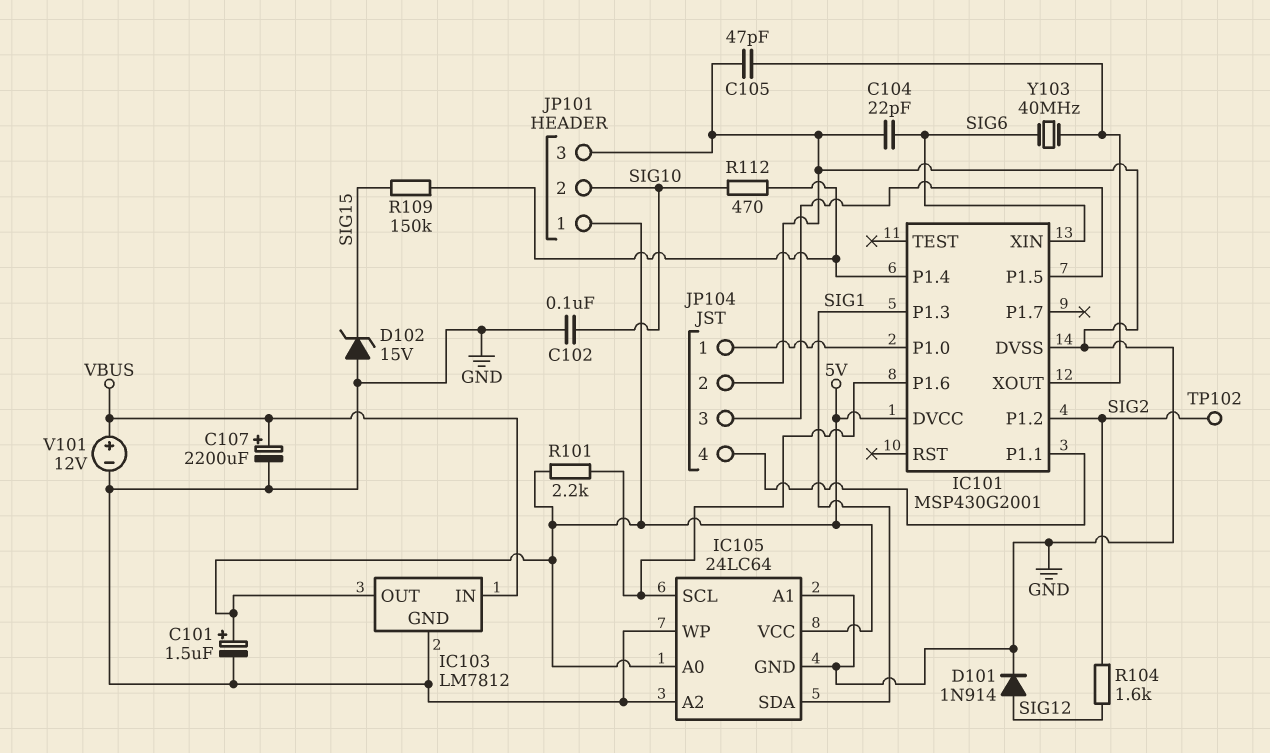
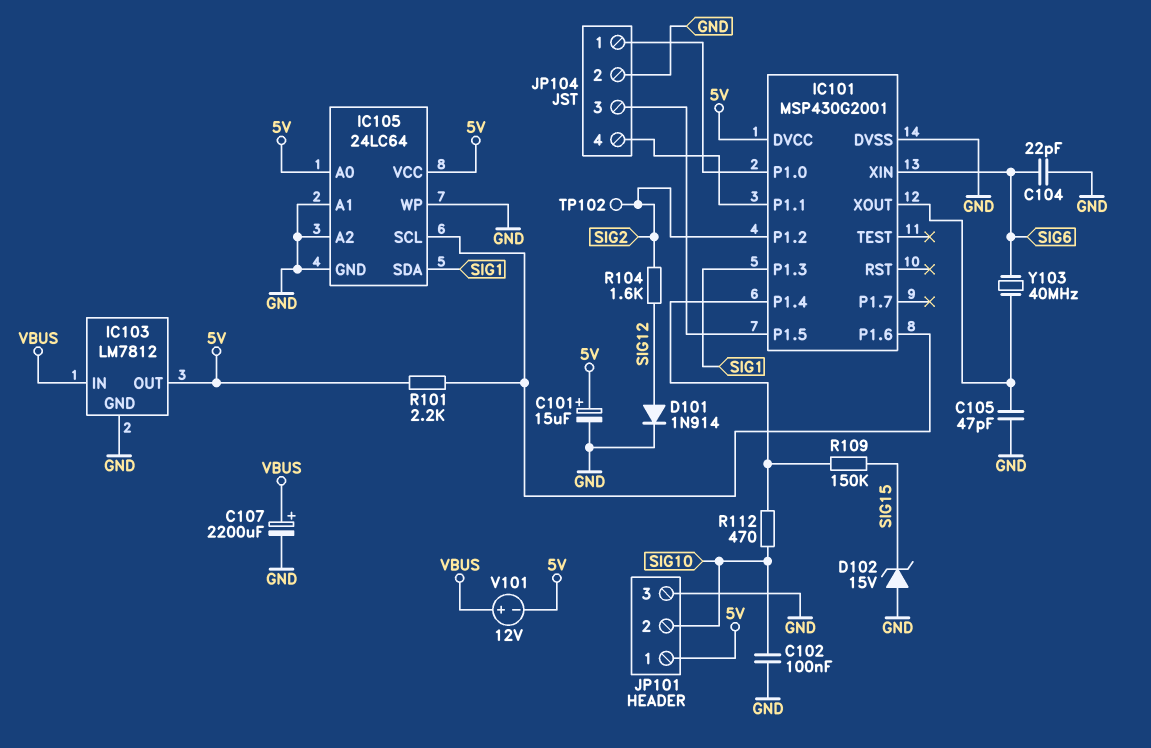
C101: 1.5uF (plus 5V, minus GND) -> 15uF (plus 5V, minus GND)
V101: 12V (plus VBUS, minus GND) -> 12V (plus VBUS, minus 5V)

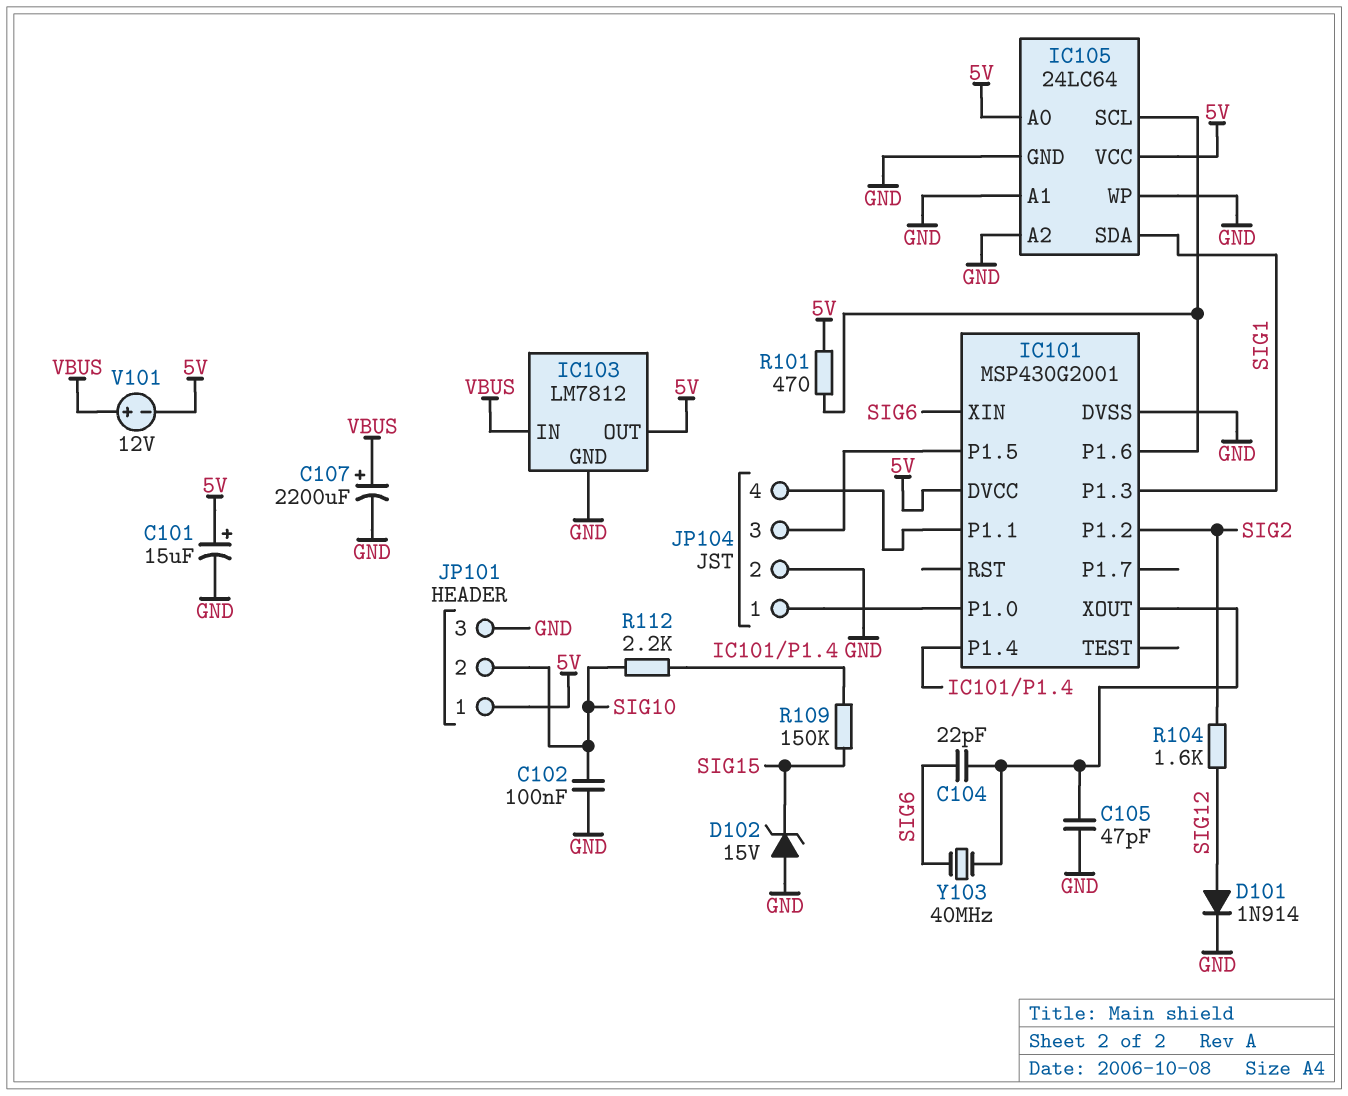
C104: 22pF (GND, SIG6) -> 22pF (IC101/XOUT, SIG6)
R101: 2.2k (5V, IC101/P1.6) -> 470 (5V, IC101/P1.6)
R112: 470 (IC101/P1.4, SIG10) -> 2.2k (IC101/P1.4, SIG10)
TP102: test point (SIG2) -> none

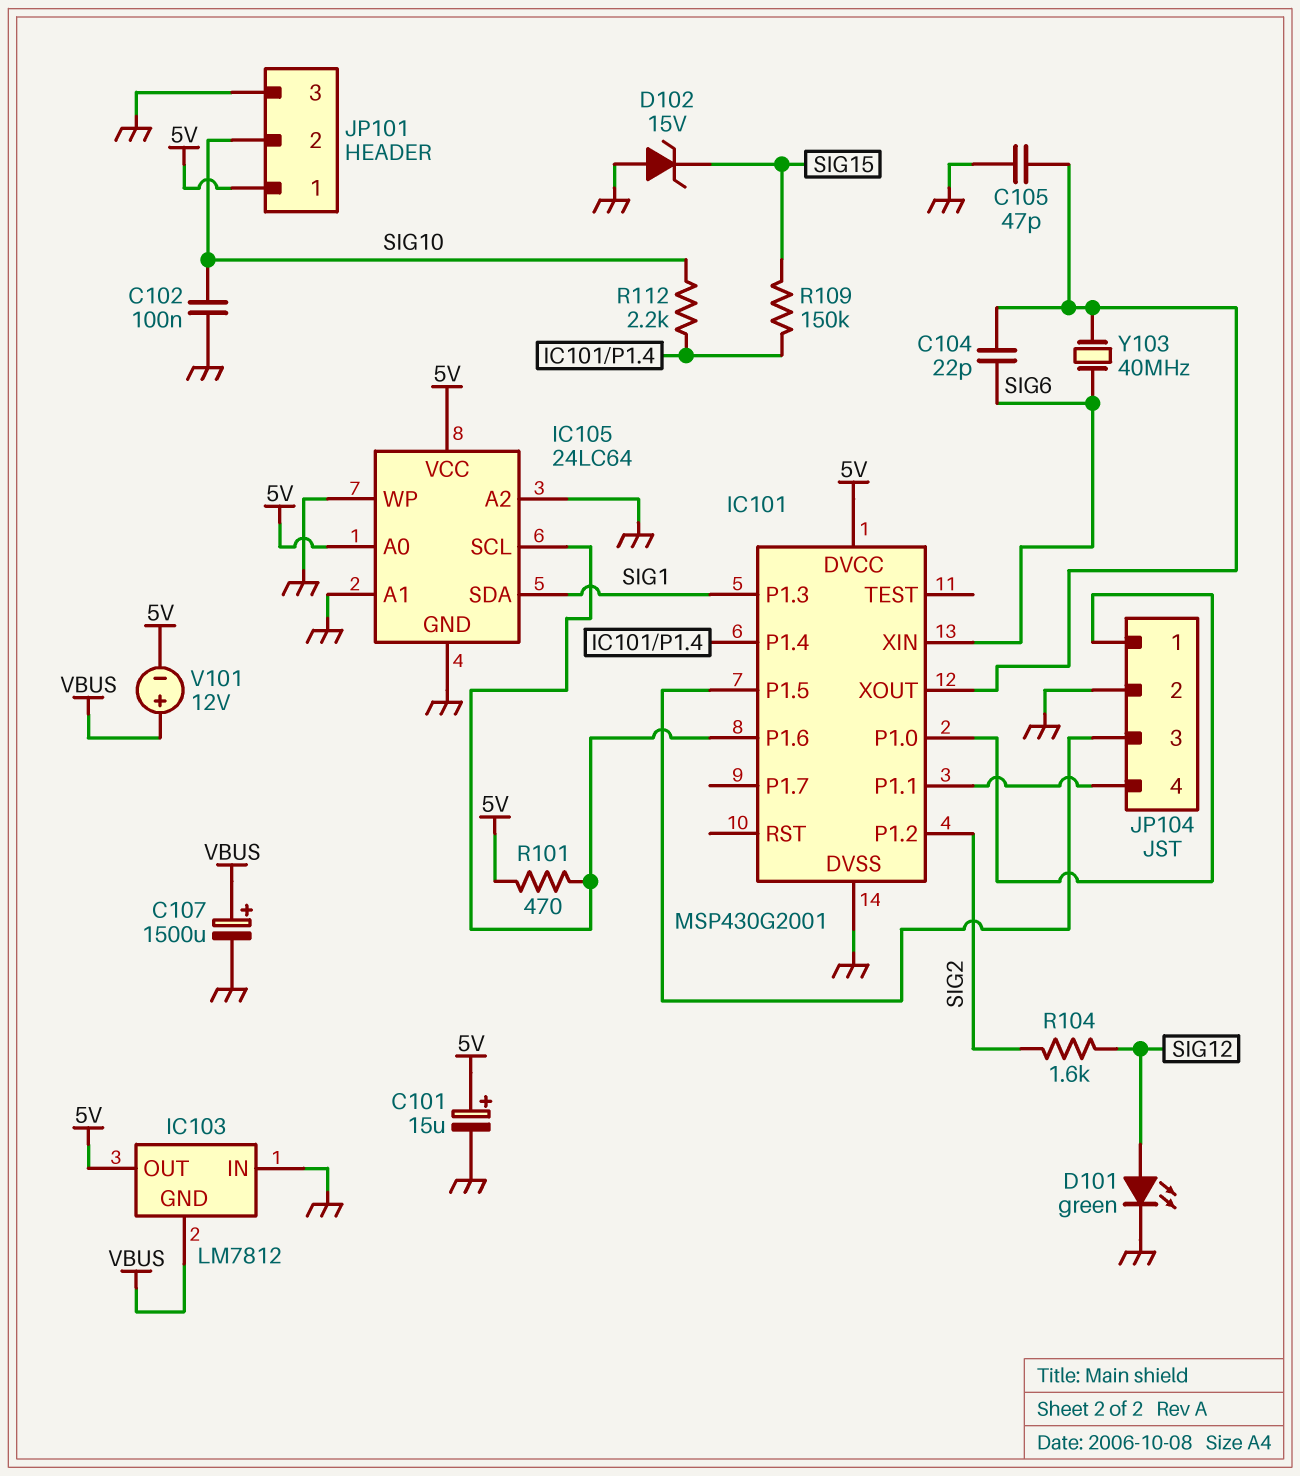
C107: 2200uF (plus VBUS, minus GND) -> 1500uF (plus VBUS, minus GND)
D101: diode 1N914 (A SIG12, K GND) -> LED green (A SIG12, K GND)
IC103 pin GND: GND -> VBUS
IC103 pin IN: VBUS -> GND

